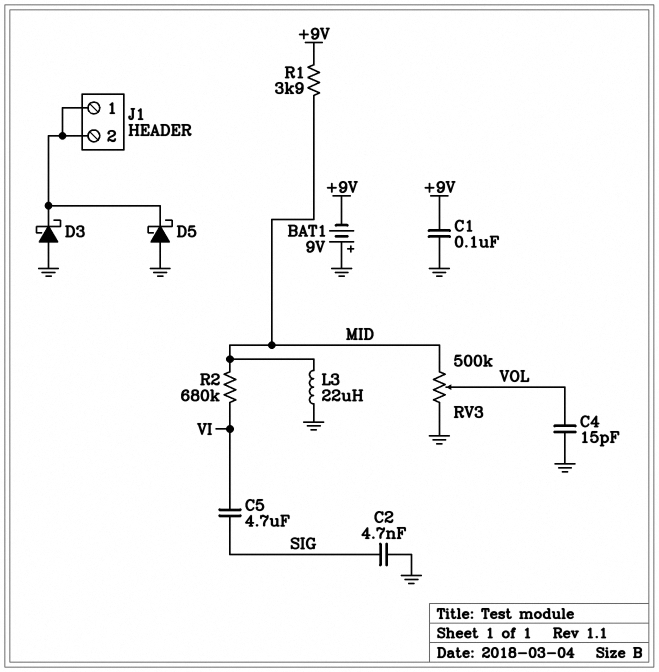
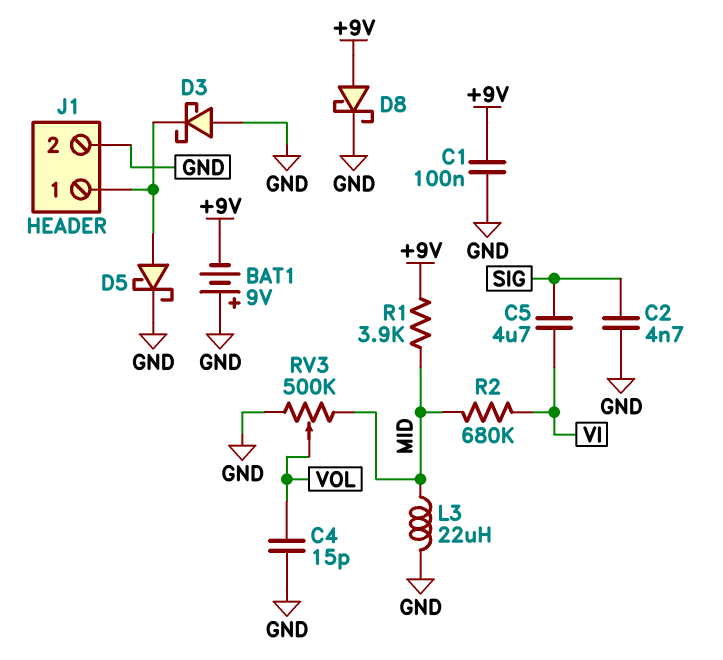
D5: schottky (A GND, K J1/1) -> schottky (A J1/1, K GND)
D8: none -> schottky (A +9V, K GND)
J1 pin 2: J1/1 -> GND

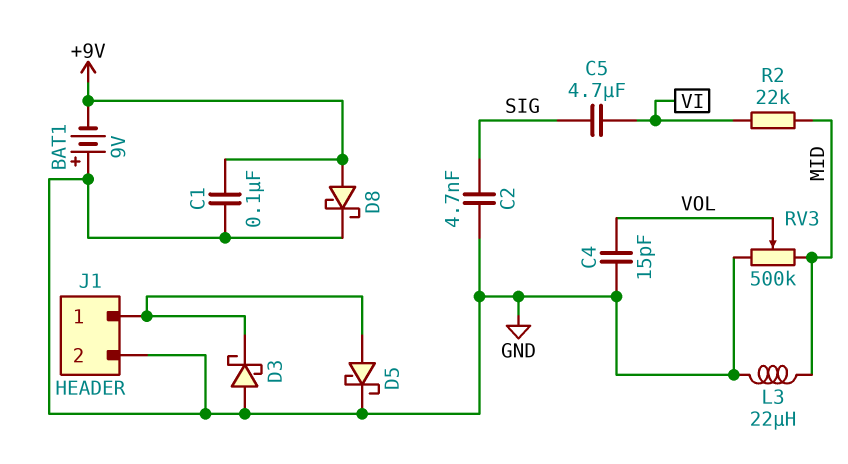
R1: 3.9k (+9V, MID) -> none
R2: 680k (MID, VI) -> 22k (MID, VI)

